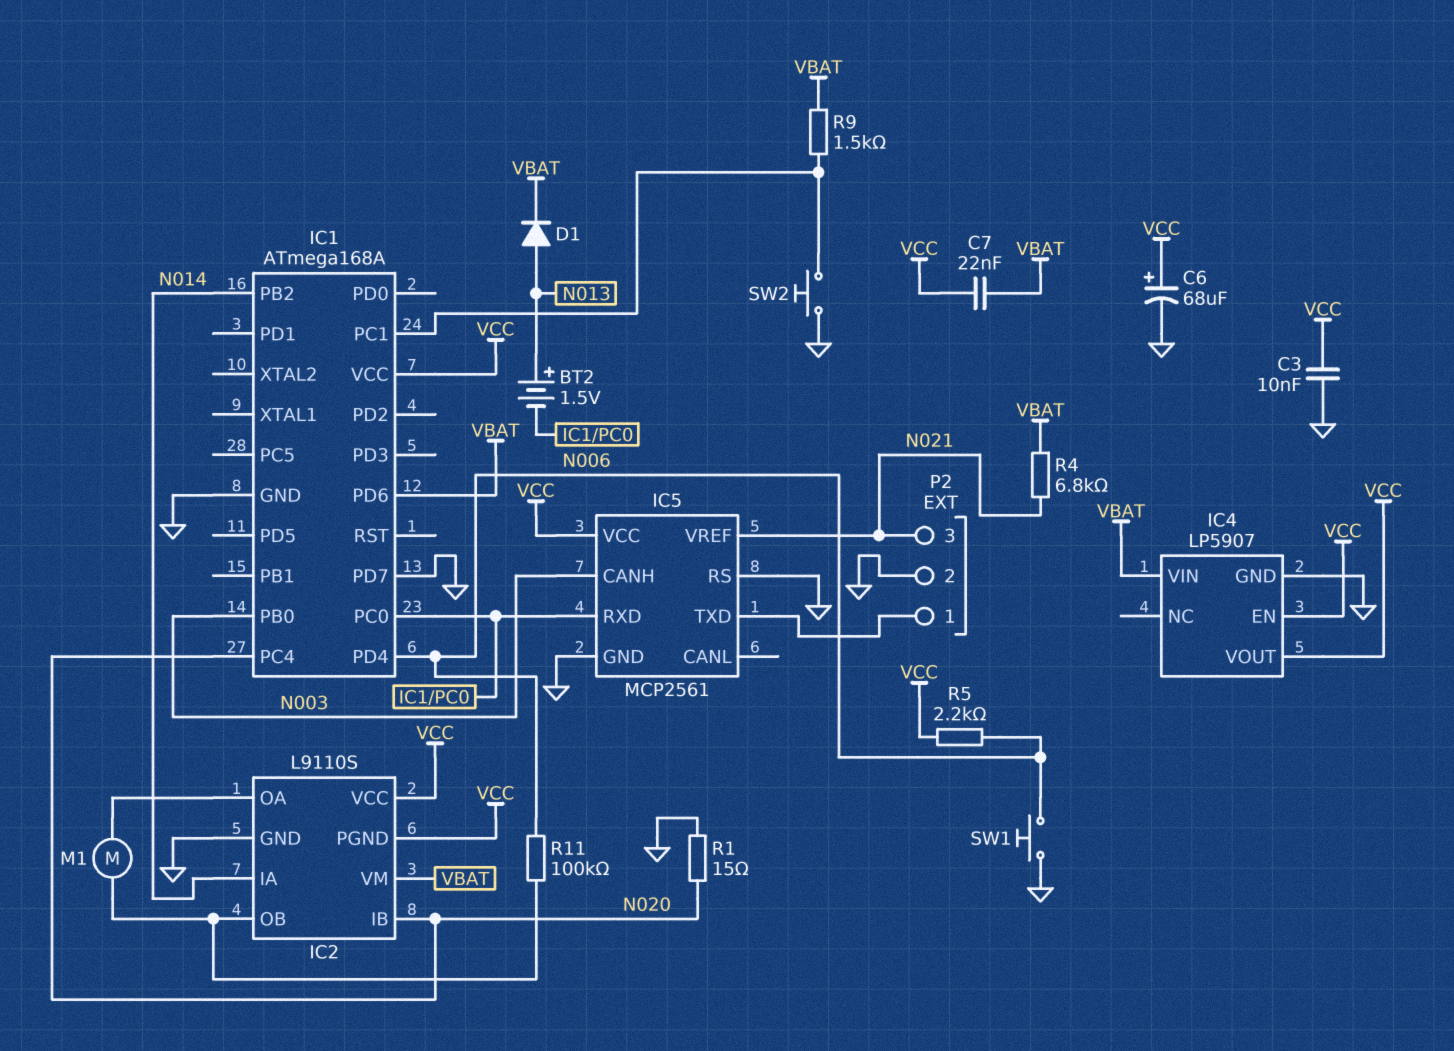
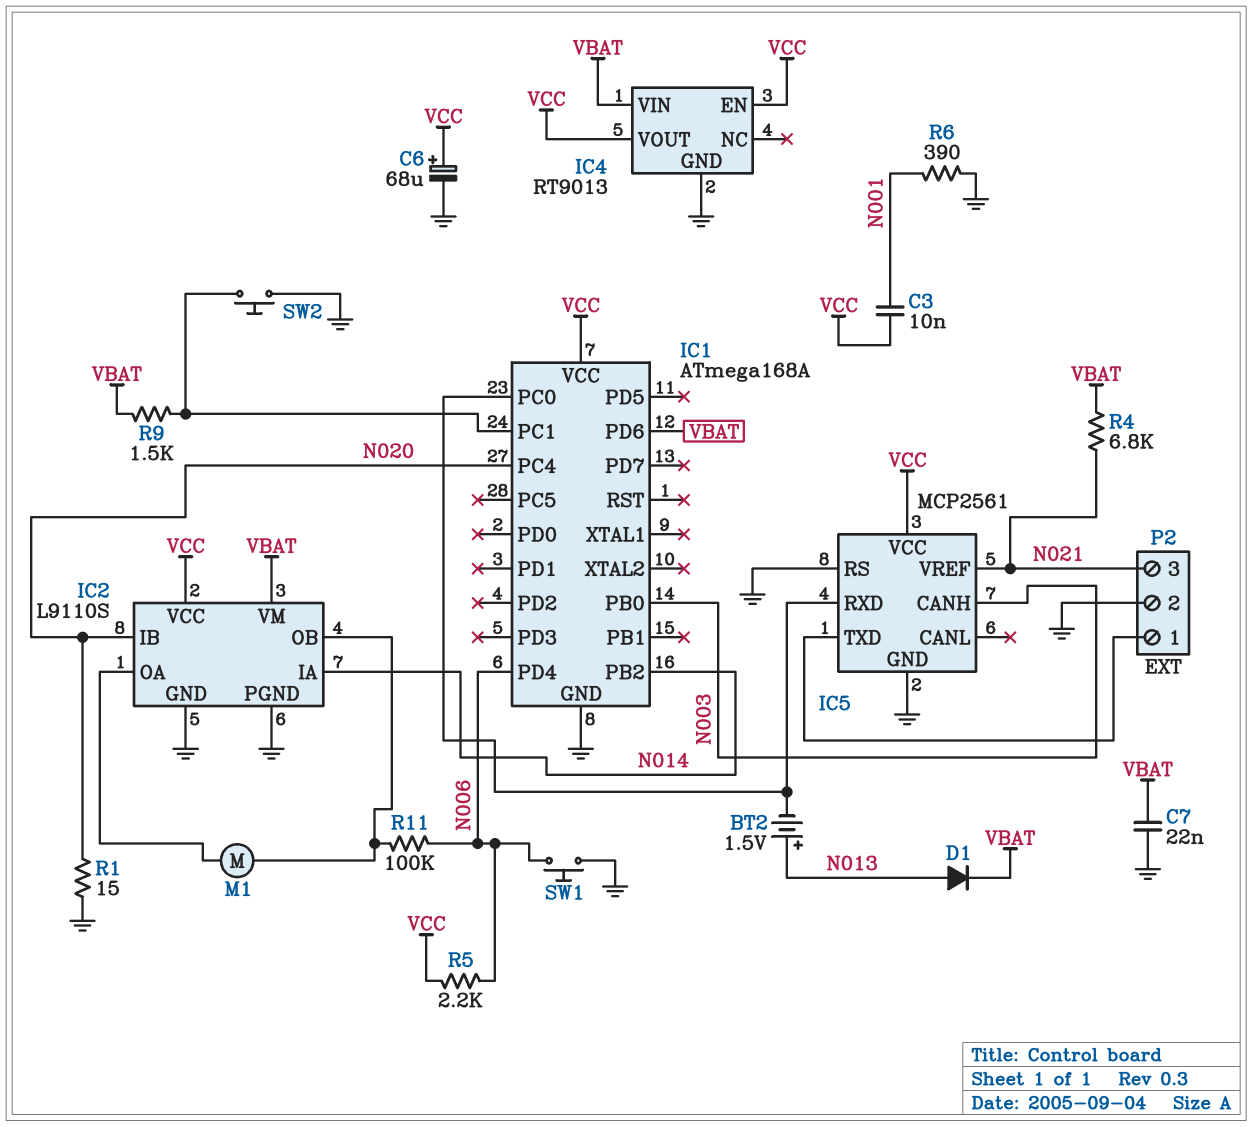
C3: 10nF (GND, VCC) -> 10nF (N001, VCC)
C7: 22nF (VBAT, VCC) -> 22nF (GND, VBAT)
IC1 pin PD7: GND -> none
IC2 pin PGND: VCC -> GND
IC4: LP5907 -> RT9013
R6: none -> 390 (GND, N001)

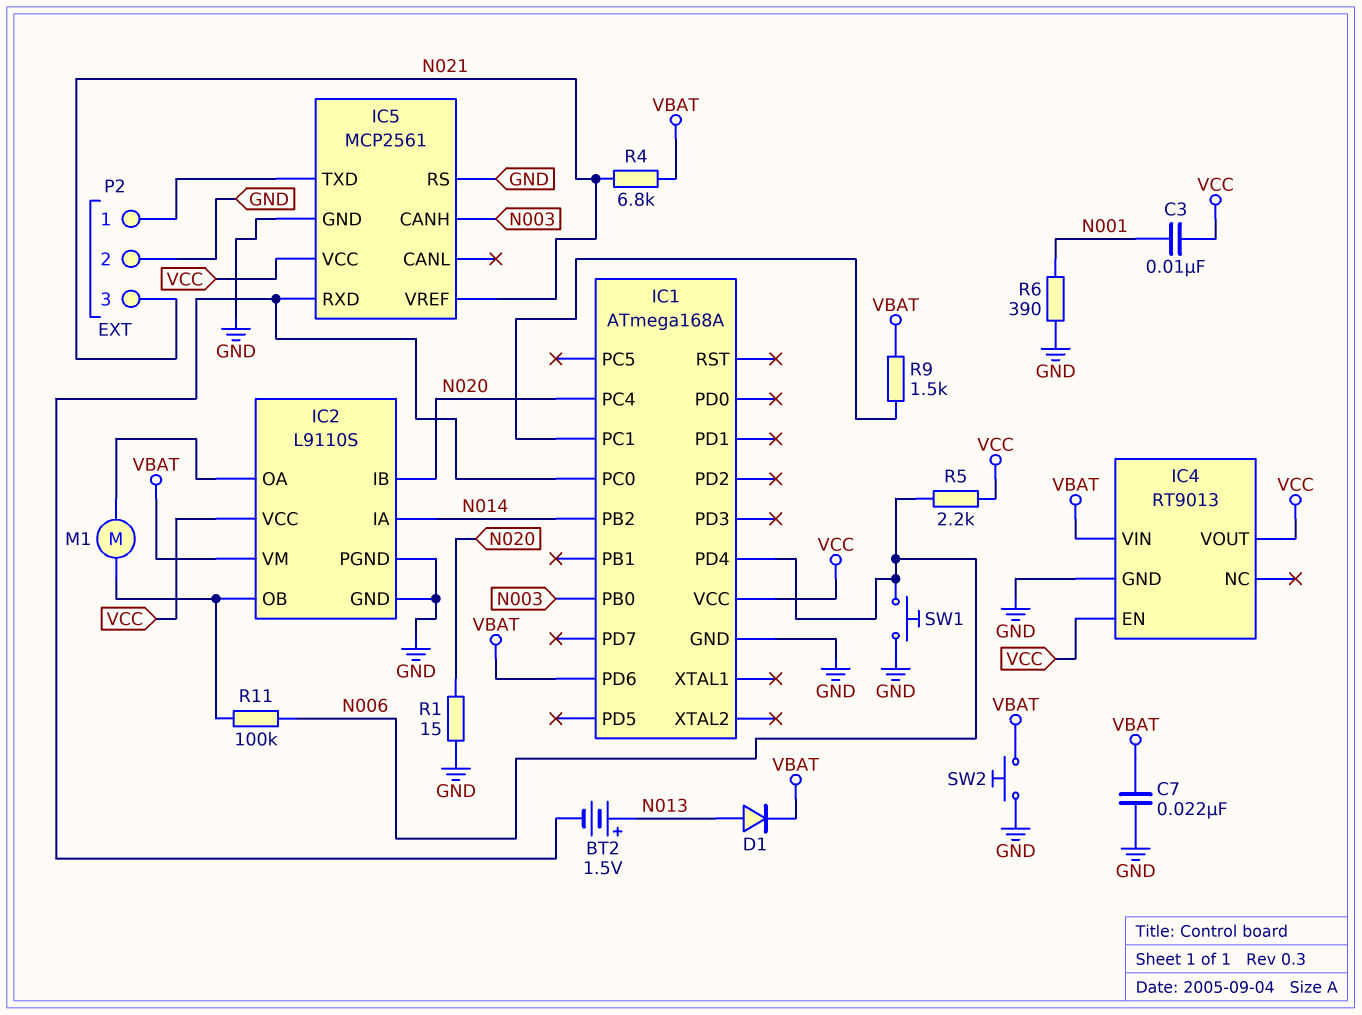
C6: 68uF (plus VCC, minus GND) -> none
SW2: button (GND, IC1/PC1) -> button (GND, VBAT)

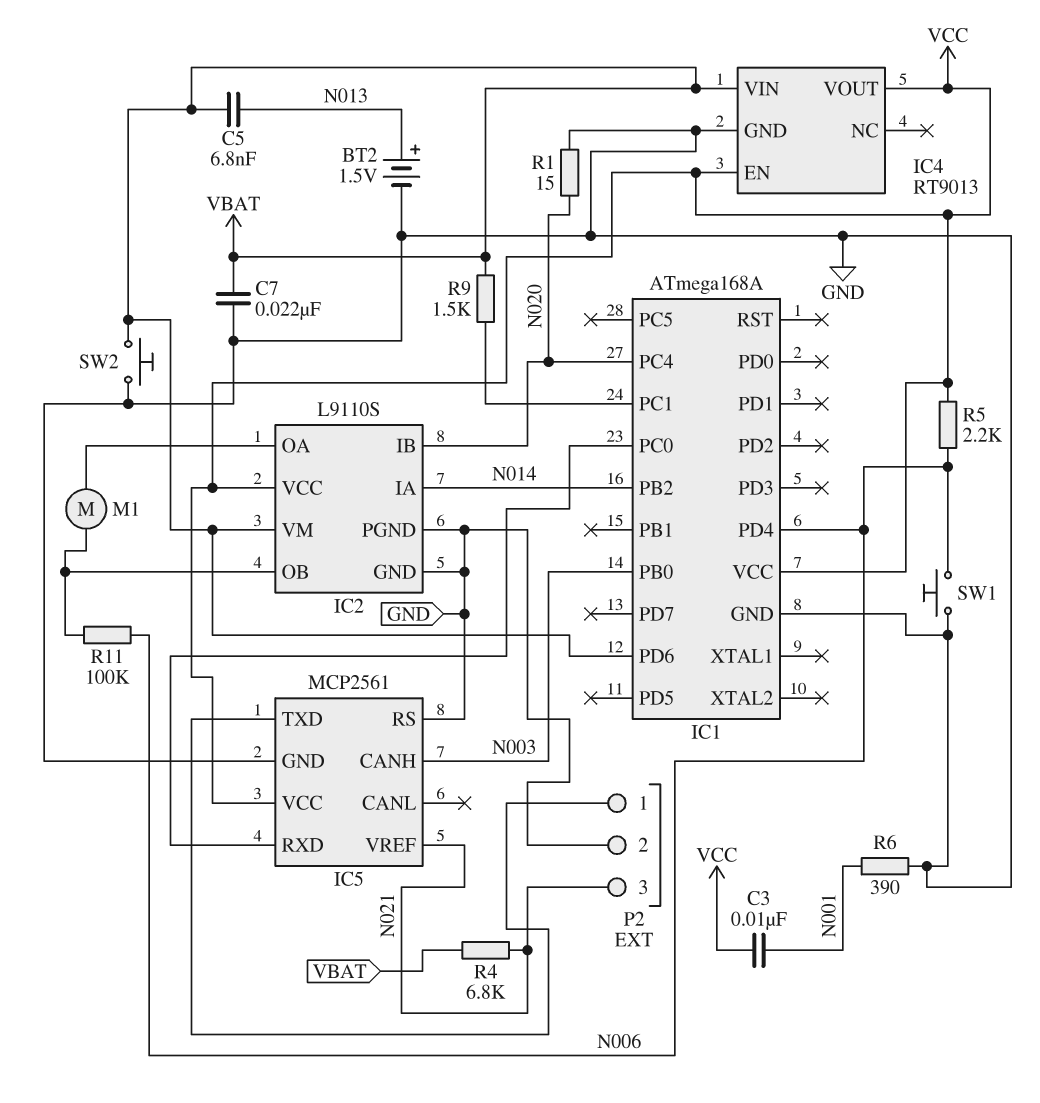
BT2: 1.5V (plus N013, minus IC1/PC0) -> 1.5V (plus N013, minus GND)
C5: none -> 6.8nF (N013, VBAT)
D1: diode (A N013, K VBAT) -> none

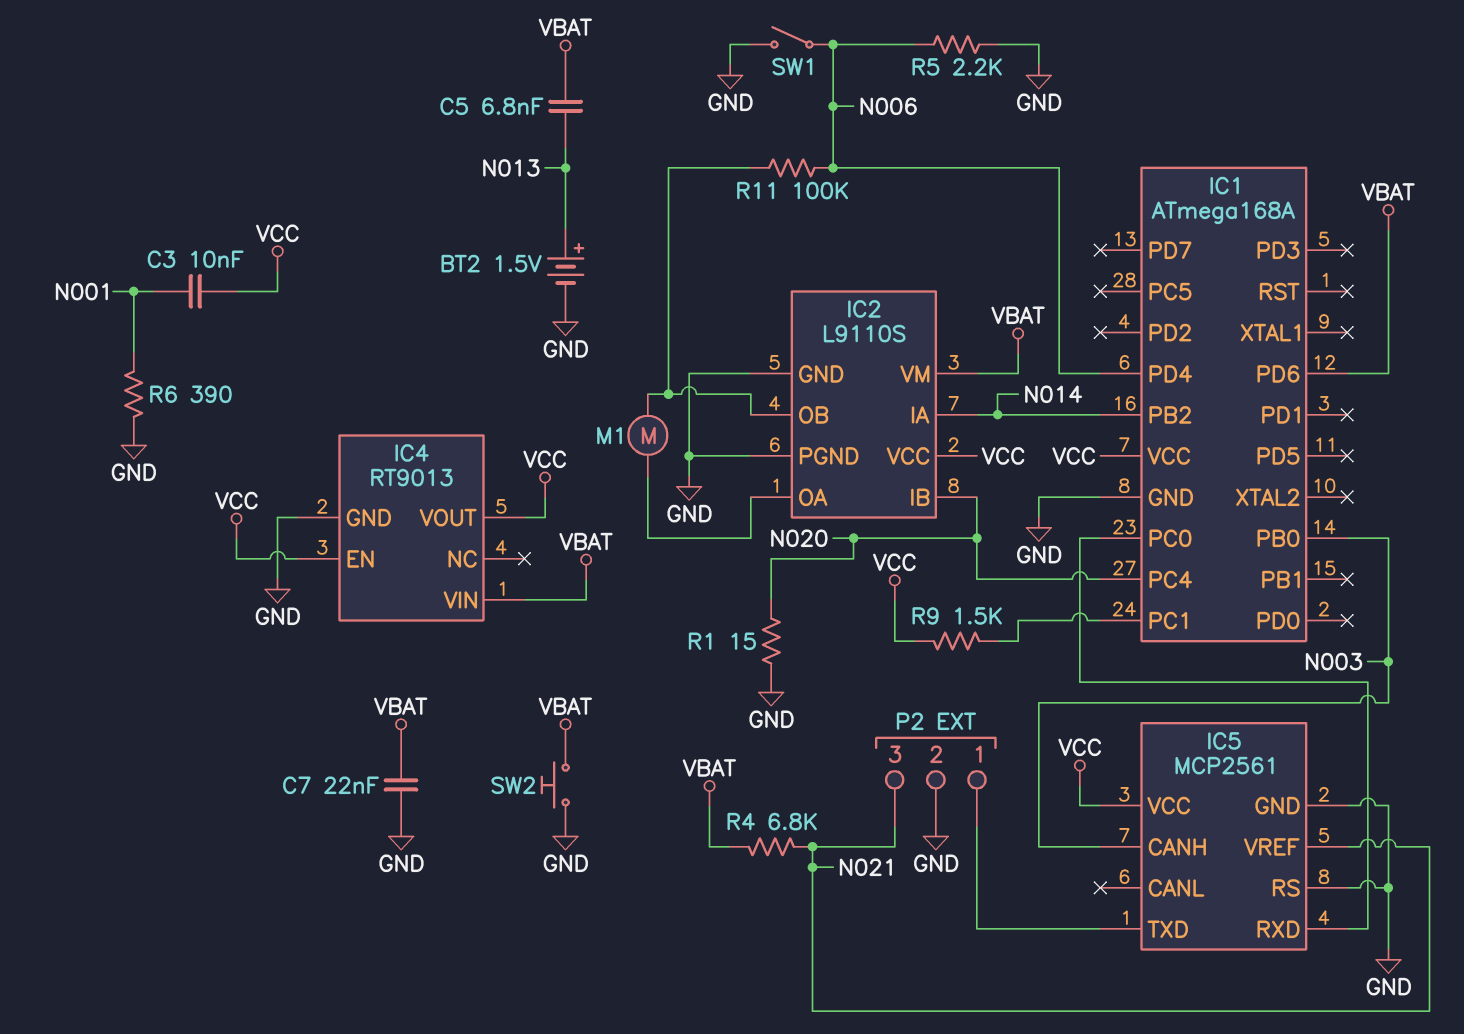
R5: 2.2k (N006, VCC) -> 2.2k (GND, N006)
R9: 1.5k (IC1/PC1, VBAT) -> 1.5k (IC1/PC1, VCC)
SW1: button (GND, N006) -> switch (GND, N006)

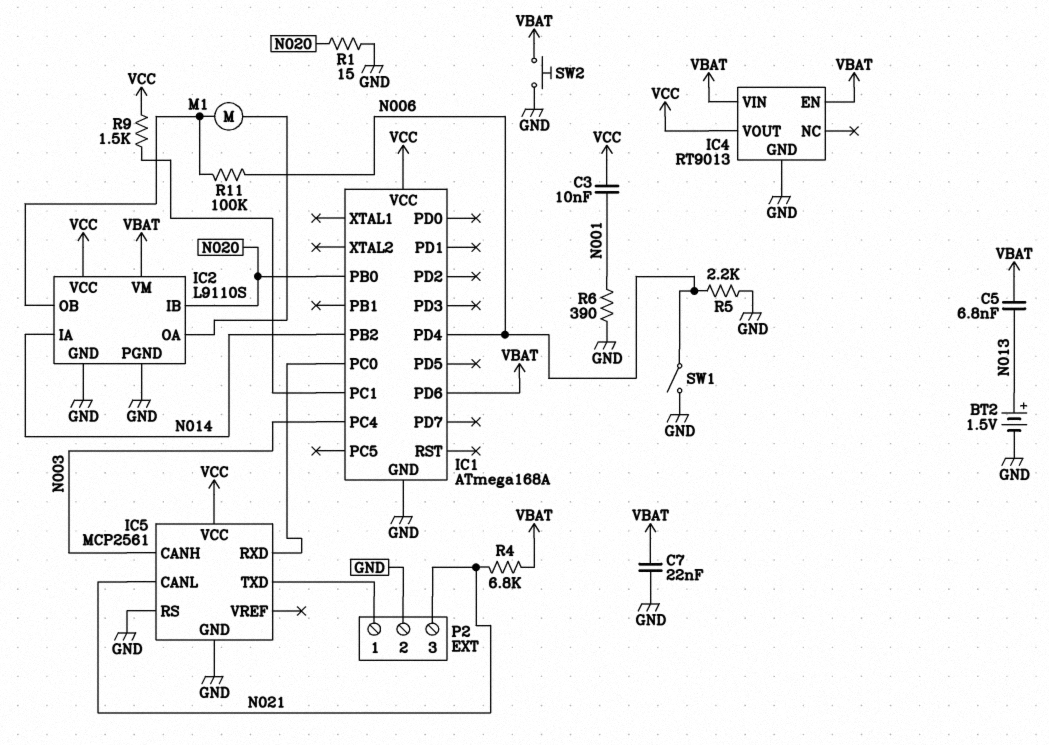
IC1 pin PB0: N003 -> N020
IC1 pin PC4: N020 -> N003
IC4 pin EN: VCC -> VBAT
IC5 pin CANL: none -> N021
IC5 pin VREF: N021 -> none

